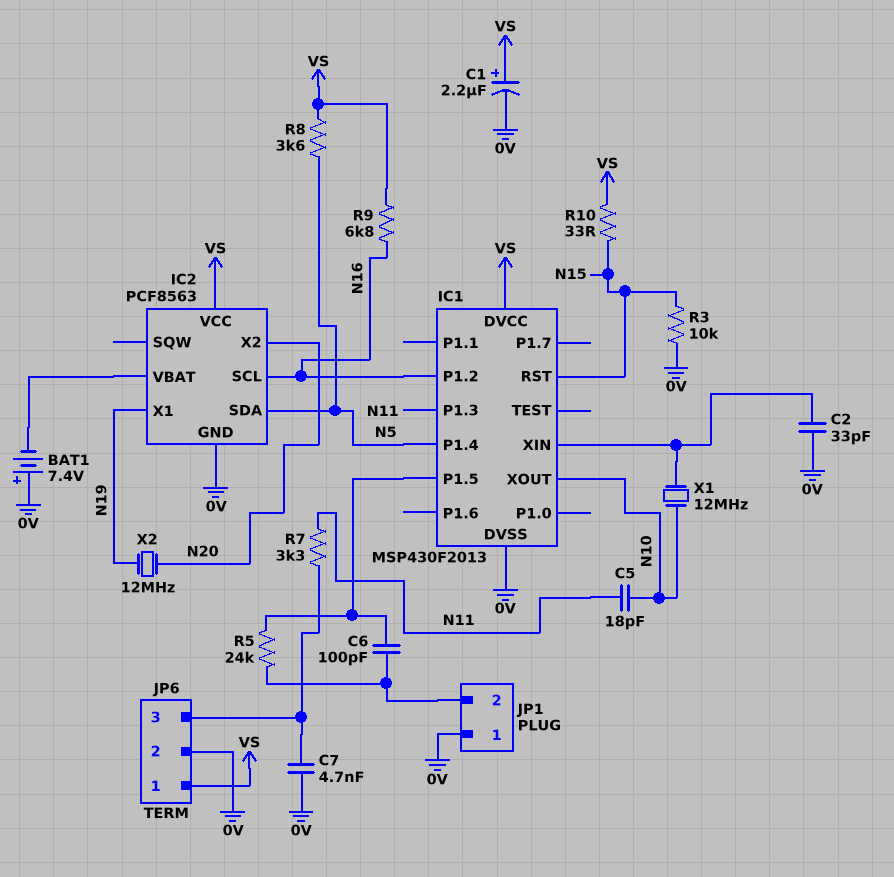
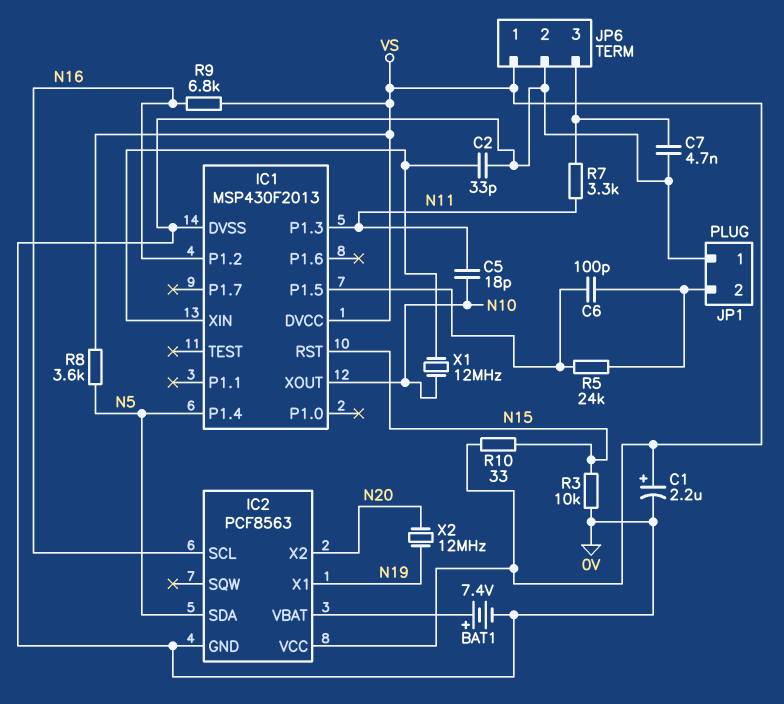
BAT1: 7.4V (plus 0V, minus IC2/VBAT) -> 7.4V (plus IC2/VBAT, minus 0V)

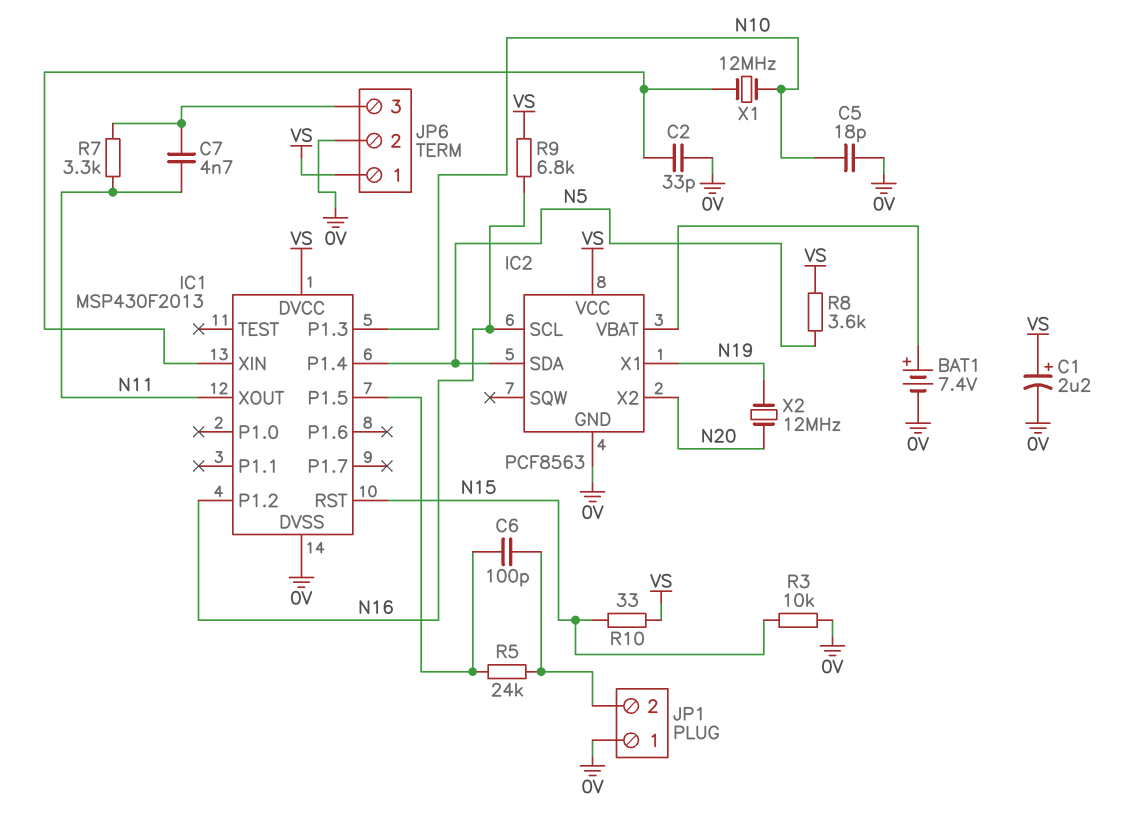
C5: 18pF (N10, N11) -> 18pF (0V, N10)
C7: 4.7nF (0V, JP6/3) -> 4.7nF (JP6/3, N11)
IC1 pin P1.3: N11 -> N10
IC1 pin XOUT: N10 -> N11

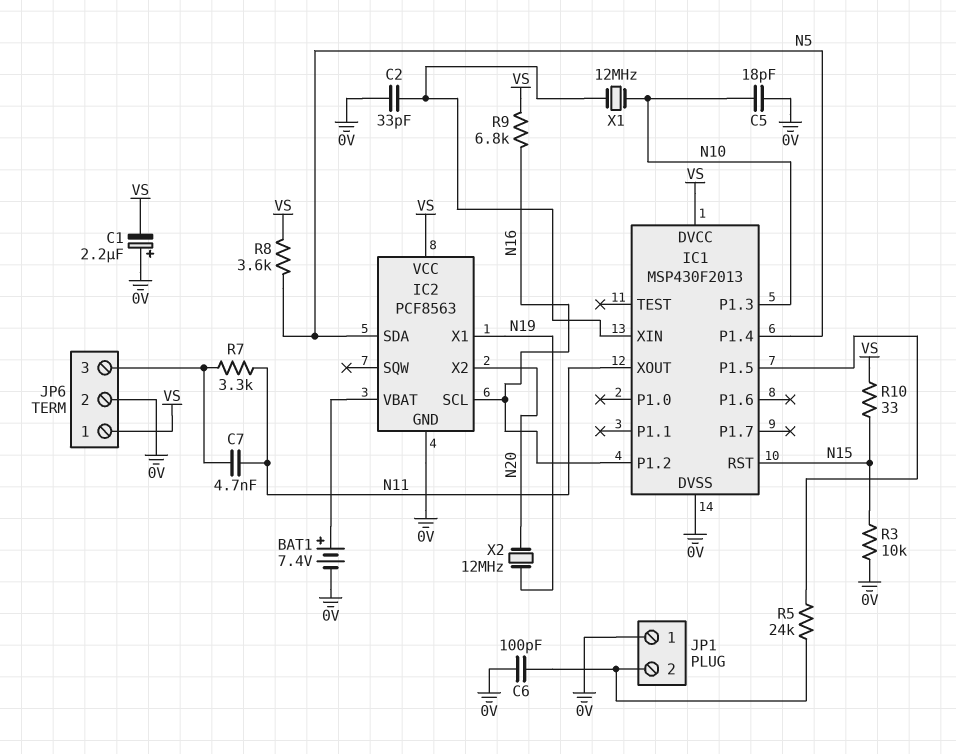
C1: 2.2uF (plus VS, minus 0V) -> 2.2uF (plus 0V, minus VS)
C6: 100pF (IC1/P1.5, JP1/2) -> 100pF (0V, JP1/2)

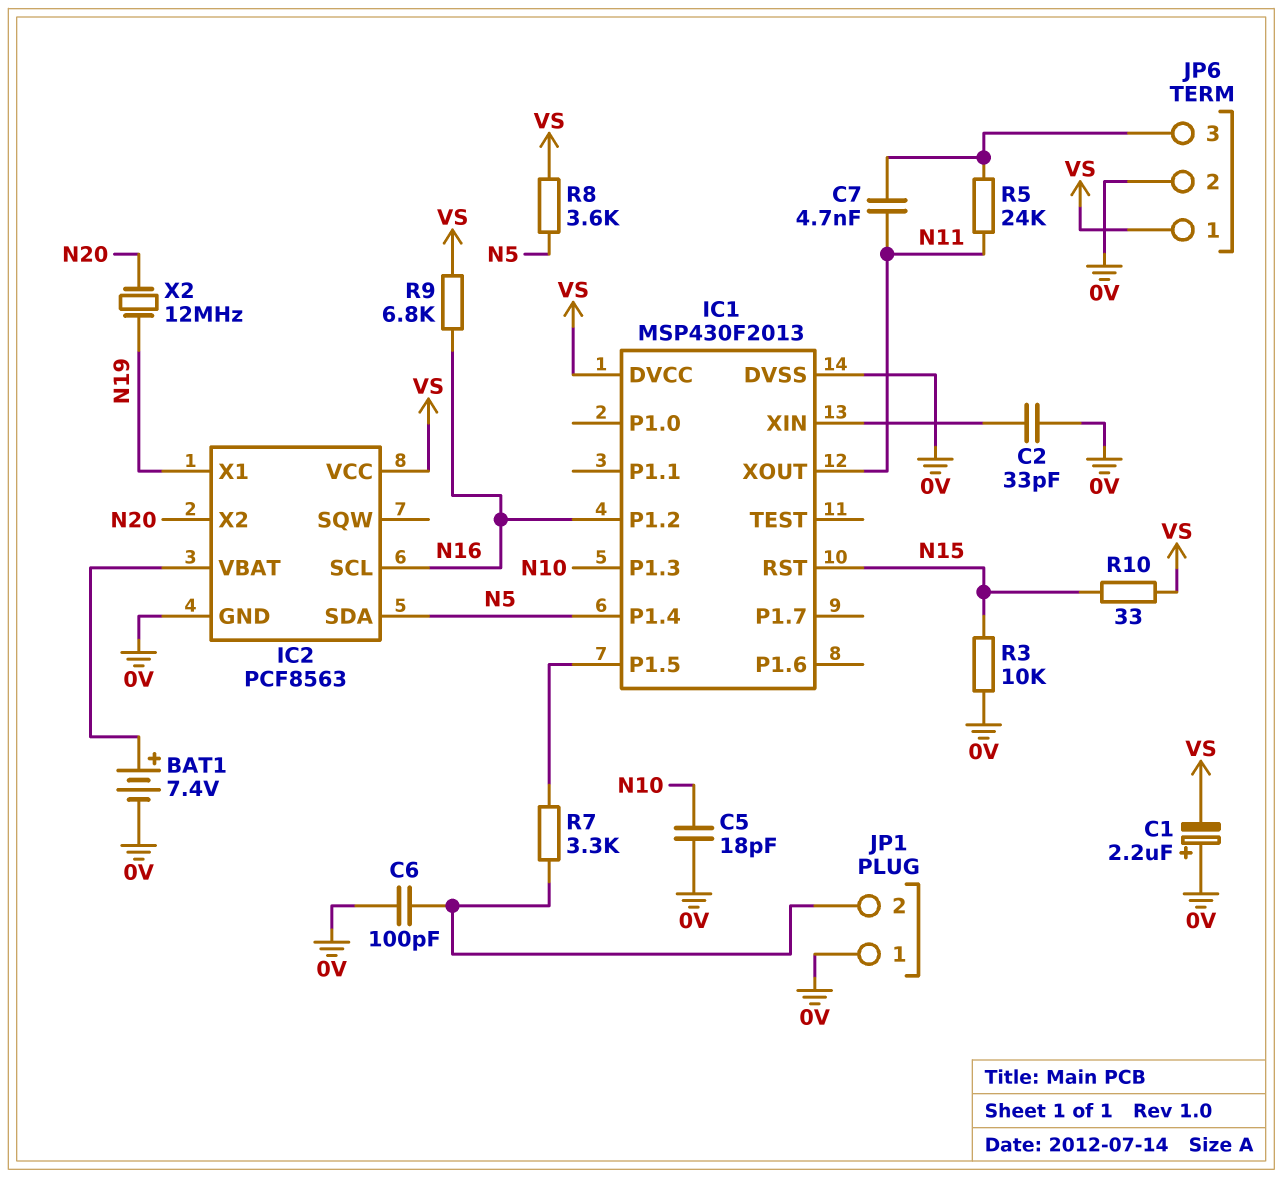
R5: 24k (IC1/P1.5, JP1/2) -> 24k (JP6/3, N11)
R7: 3.3k (JP6/3, N11) -> 3.3k (IC1/P1.5, JP1/2)
X1: 12MHz (IC1/XIN, N10) -> none

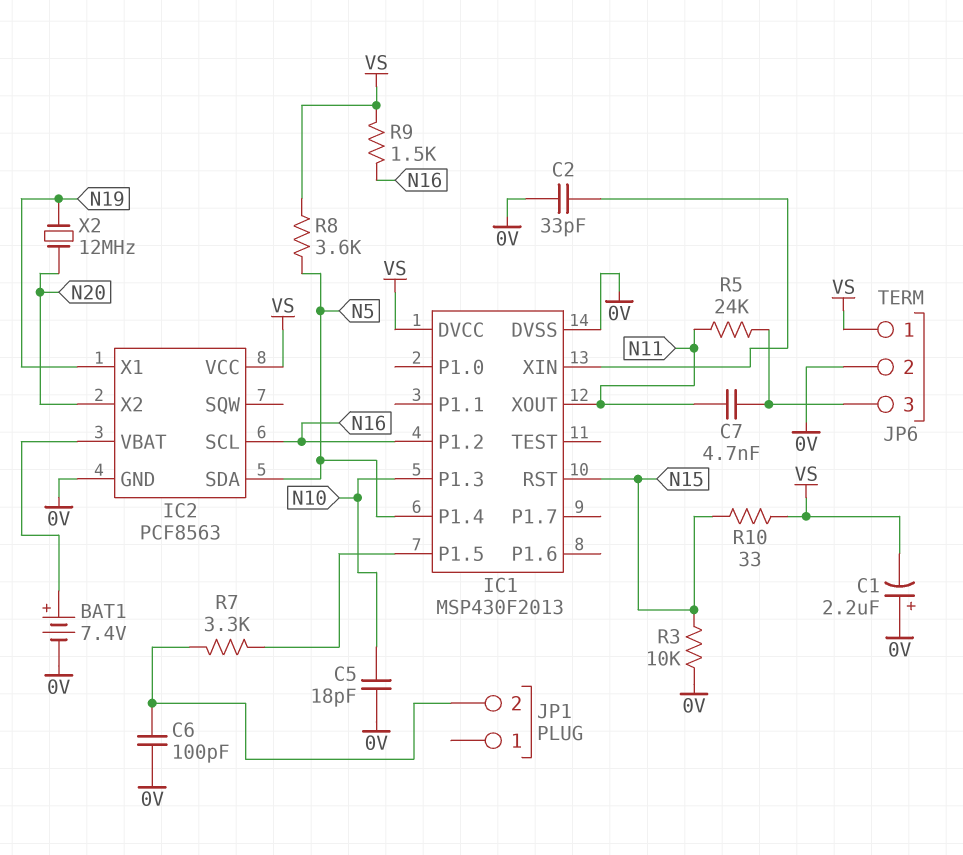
JP1 pin 1: 0V -> none
R9: 6.8k (N16, VS) -> 1.5k (N16, VS)

